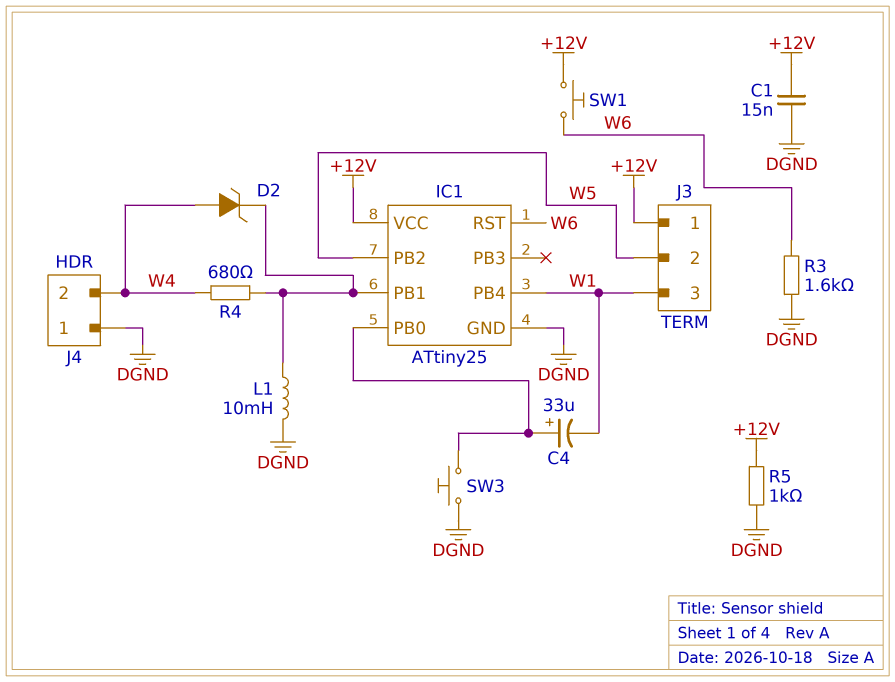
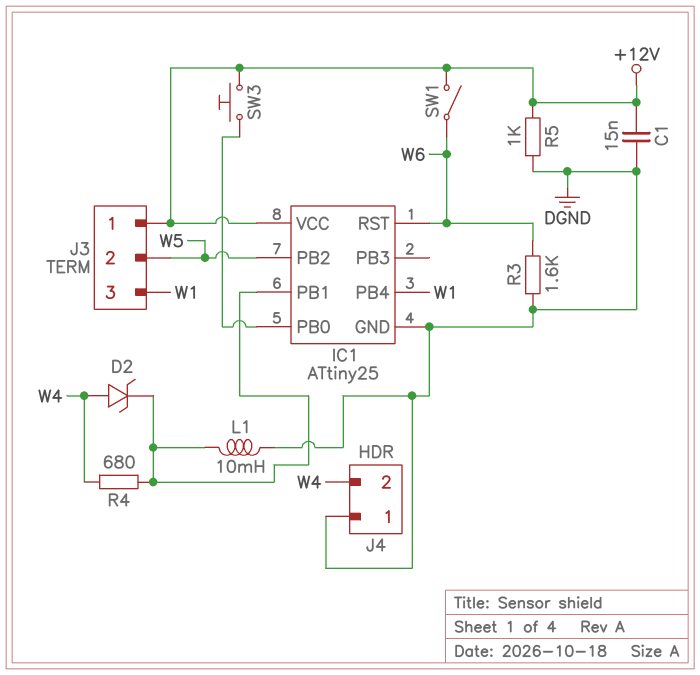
C4: 33uF (plus IC1/PB0, minus W1) -> none
SW1: button (+12V, W6) -> switch (+12V, W6)
SW3: button (DGND, IC1/PB0) -> button (+12V, IC1/PB0)

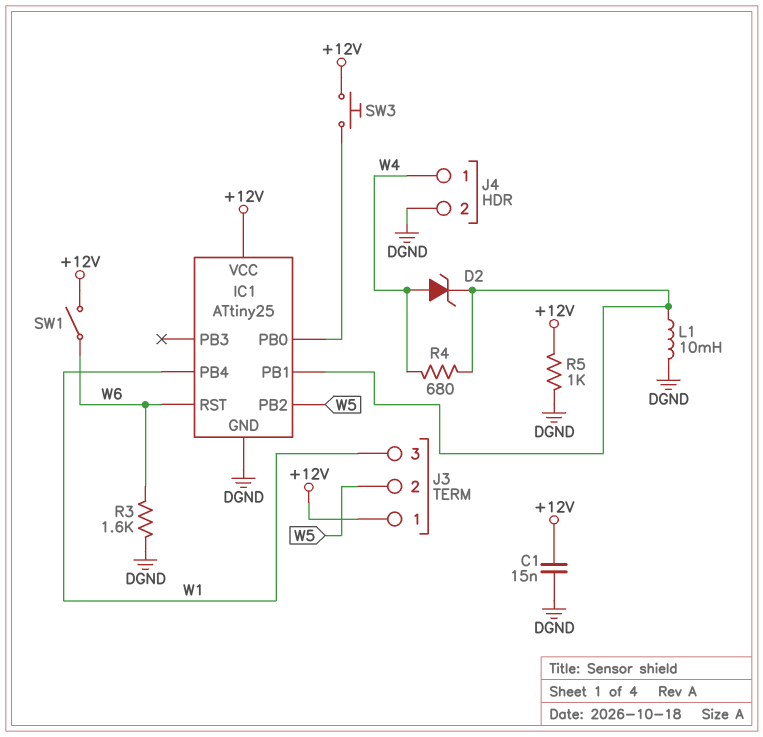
J4 pin 1: DGND -> W4
J4 pin 2: W4 -> DGND

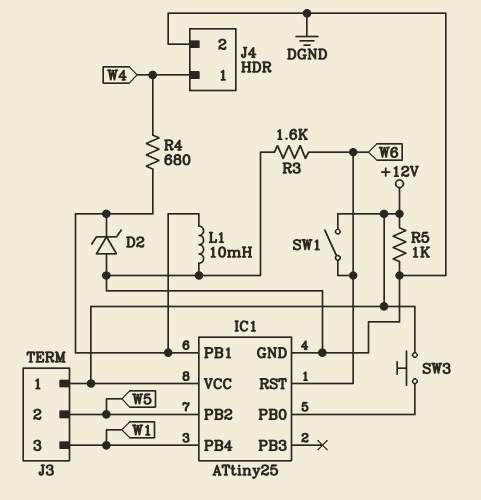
C1: 15nF (+12V, DGND) -> none
D2: zener (A W4, K IC1/PB1) -> zener (A DGND, K IC1/PB1)

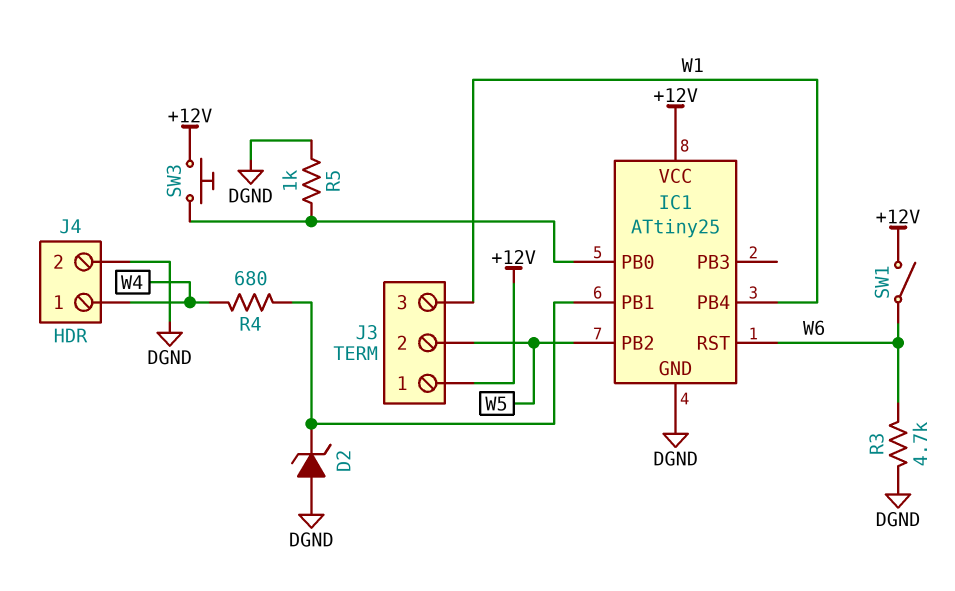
L1: 10mH (DGND, IC1/PB1) -> none
R3: 1.6k (DGND, W6) -> 4.7k (DGND, W6)
R5: 1k (+12V, DGND) -> 1k (DGND, IC1/PB0)

